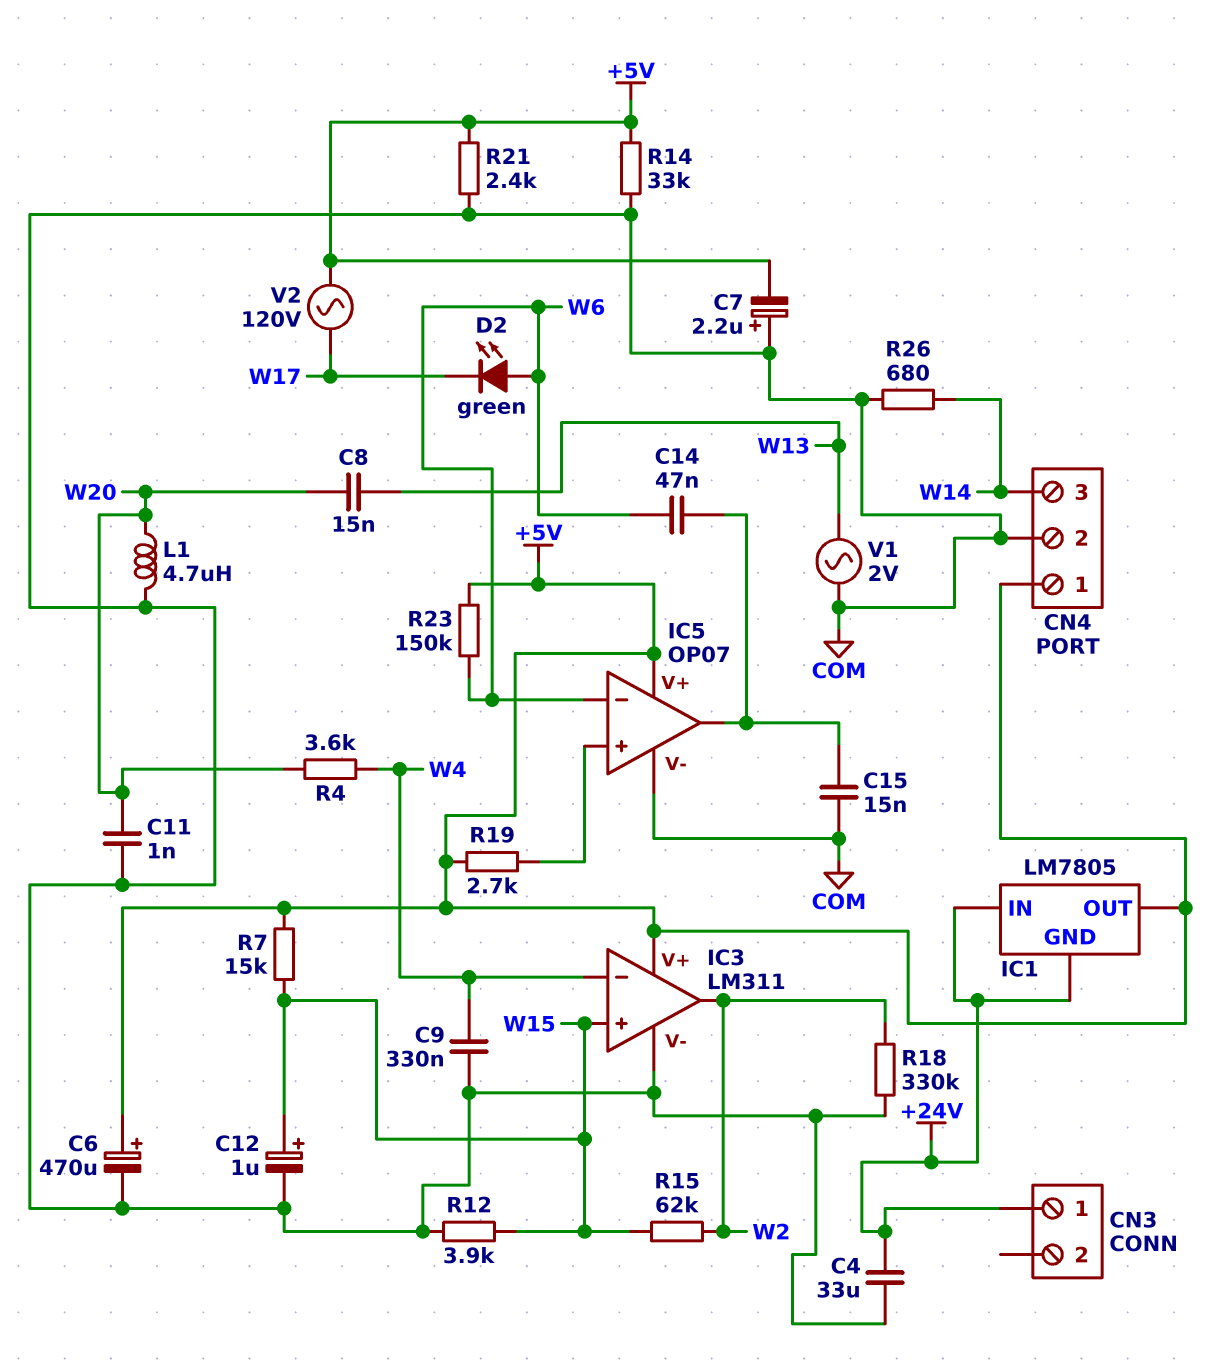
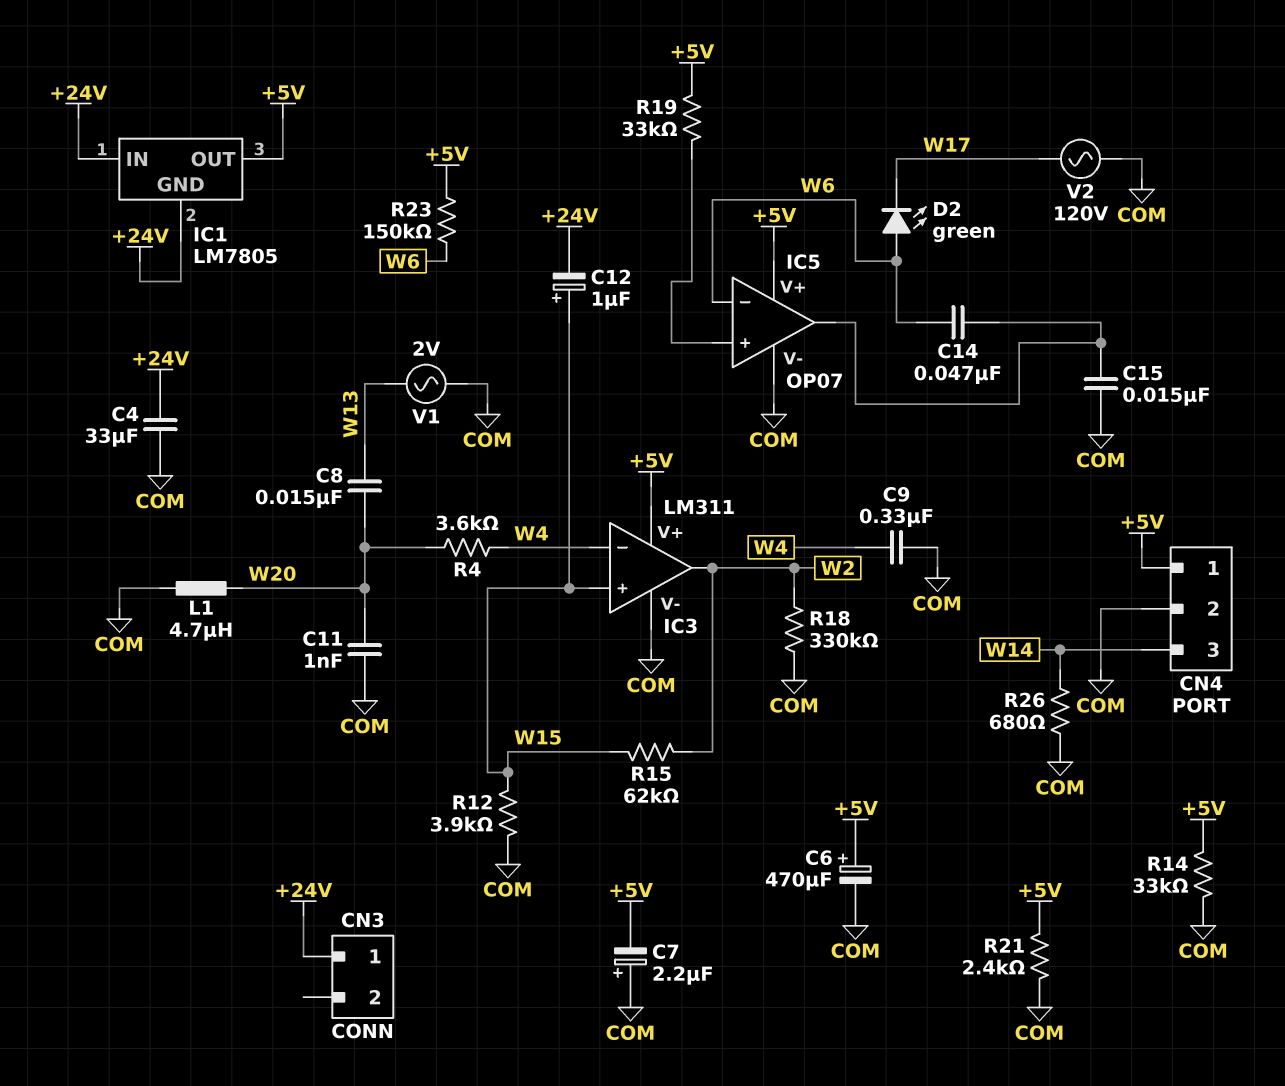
C12: 1uF (plus W15, minus COM) -> 1uF (plus W15, minus +24V)
R7: 15k (+5V, W15) -> none
R19: 2.7k (+5V, IC5/in+) -> 33k (+5V, IC5/in+)
V2: AC 120V (+5V, W17) -> AC 120V (COM, W17)

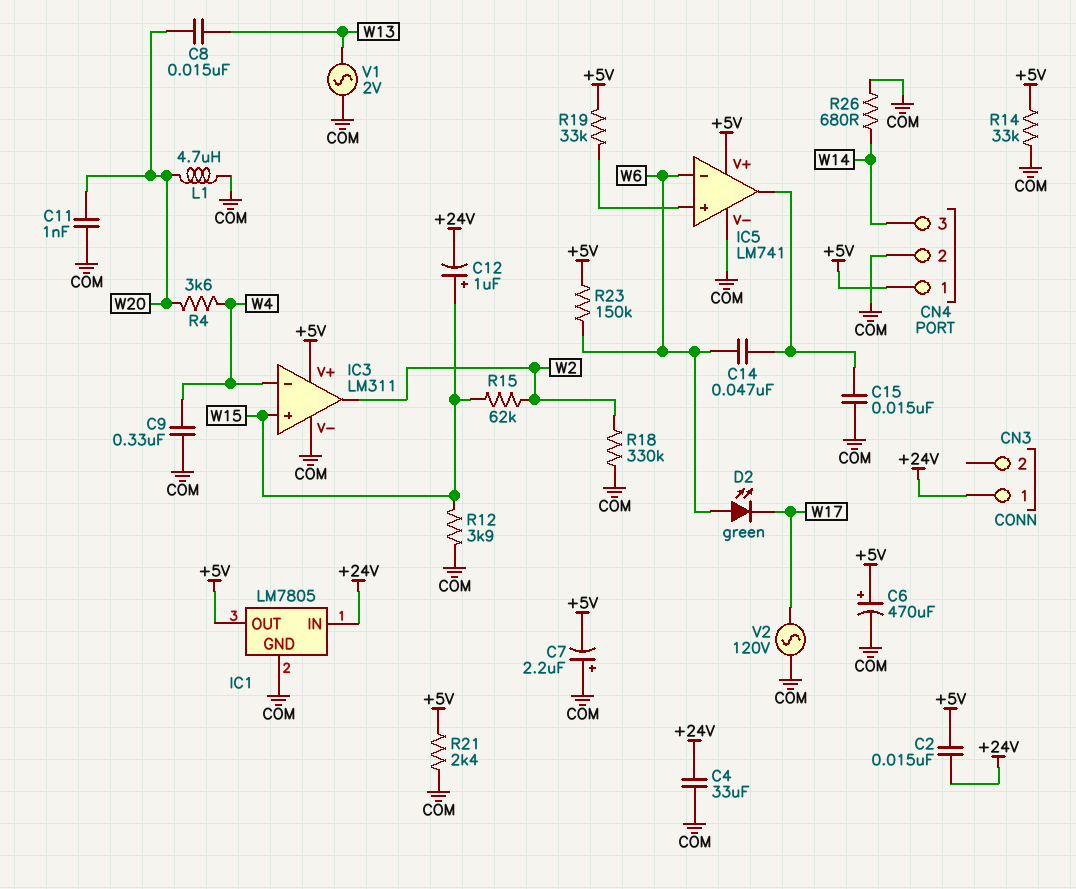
C2: none -> 15nF (+5V, +24V)
IC1 pin GND: +24V -> COM
IC5: OP07 -> LM741

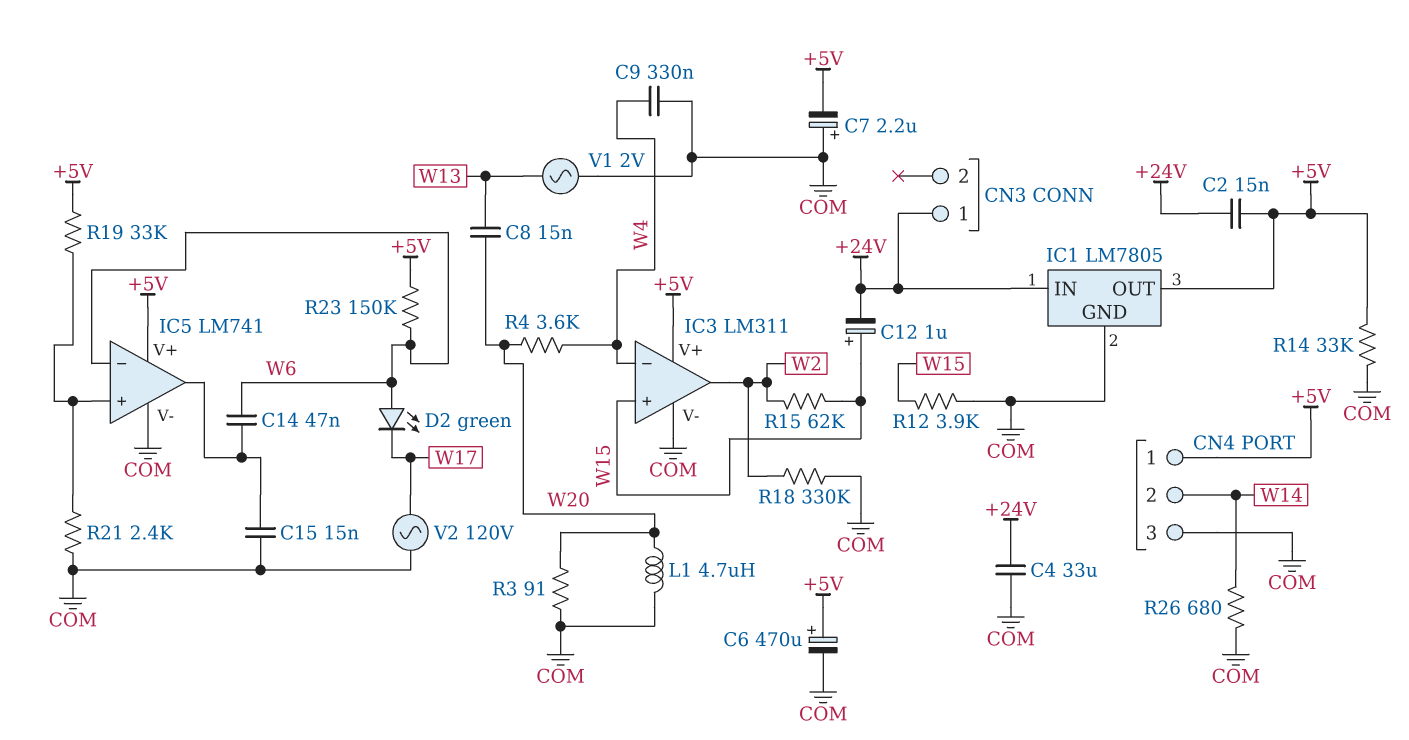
C11: 1nF (COM, W20) -> none
CN4 pin 2: COM -> W14
CN4 pin 3: W14 -> COM
R3: none -> 91 (COM, W20)
R21: 2.4k (+5V, COM) -> 2.4k (COM, IC5/in+)

